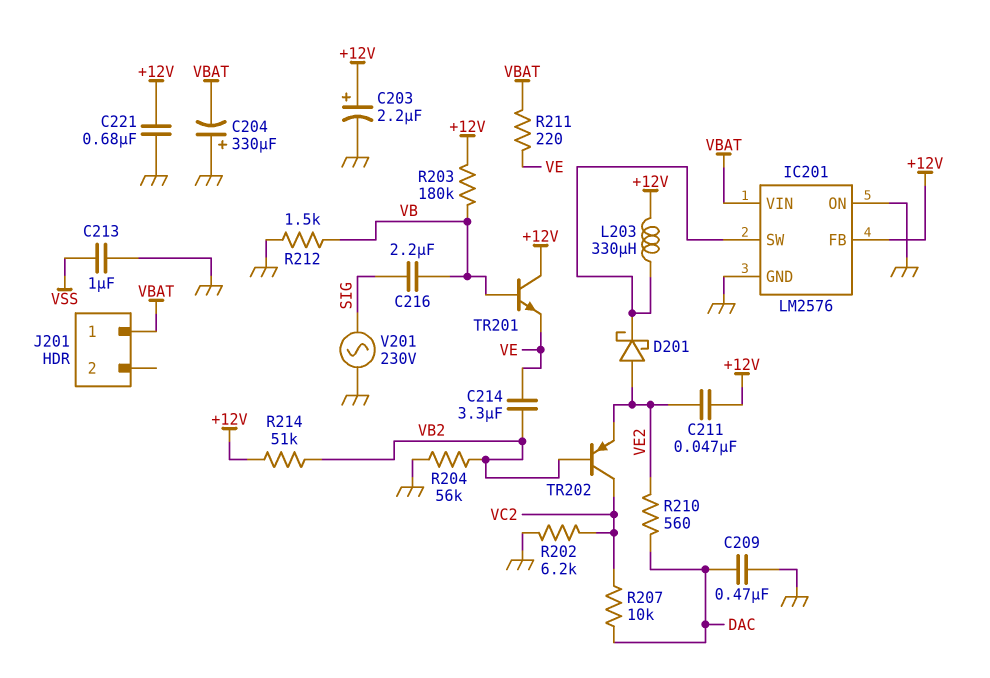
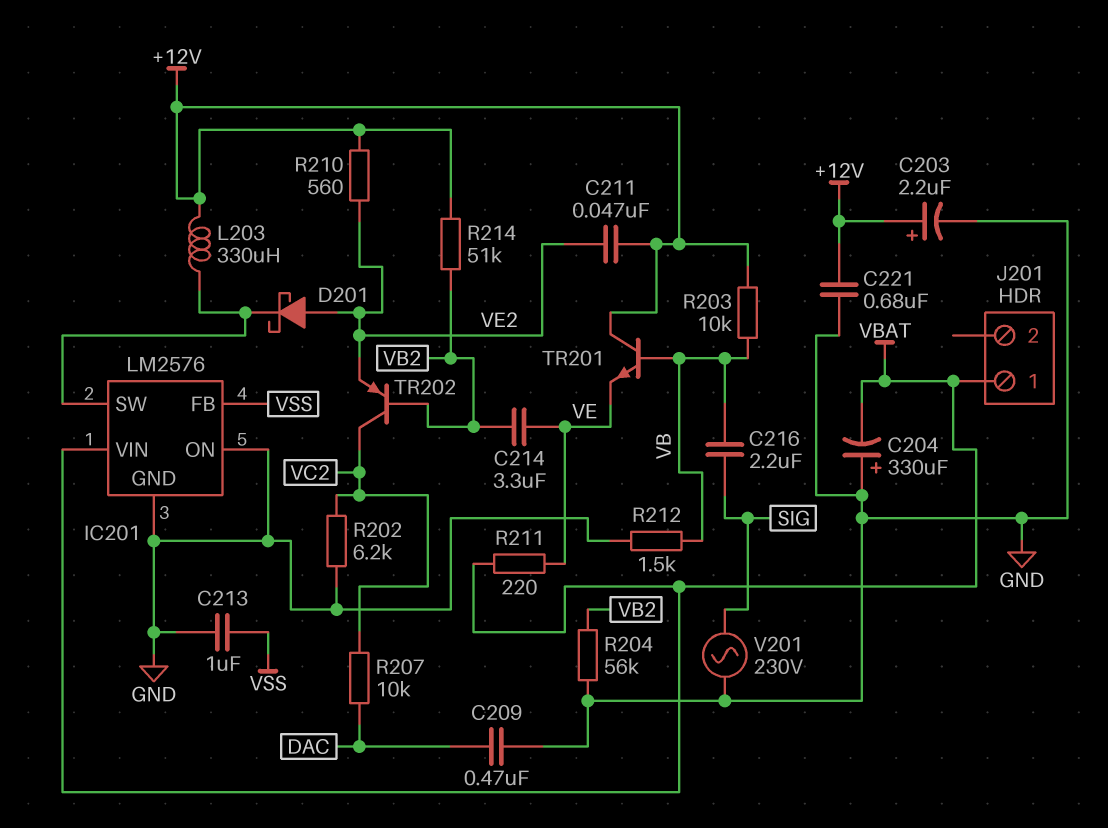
IC201 pin FB: +12V -> VSS
R203: 180k (+12V, VB) -> 10k (+12V, VB)
R210: 560 (DAC, VE2) -> 560 (+12V, VE2)

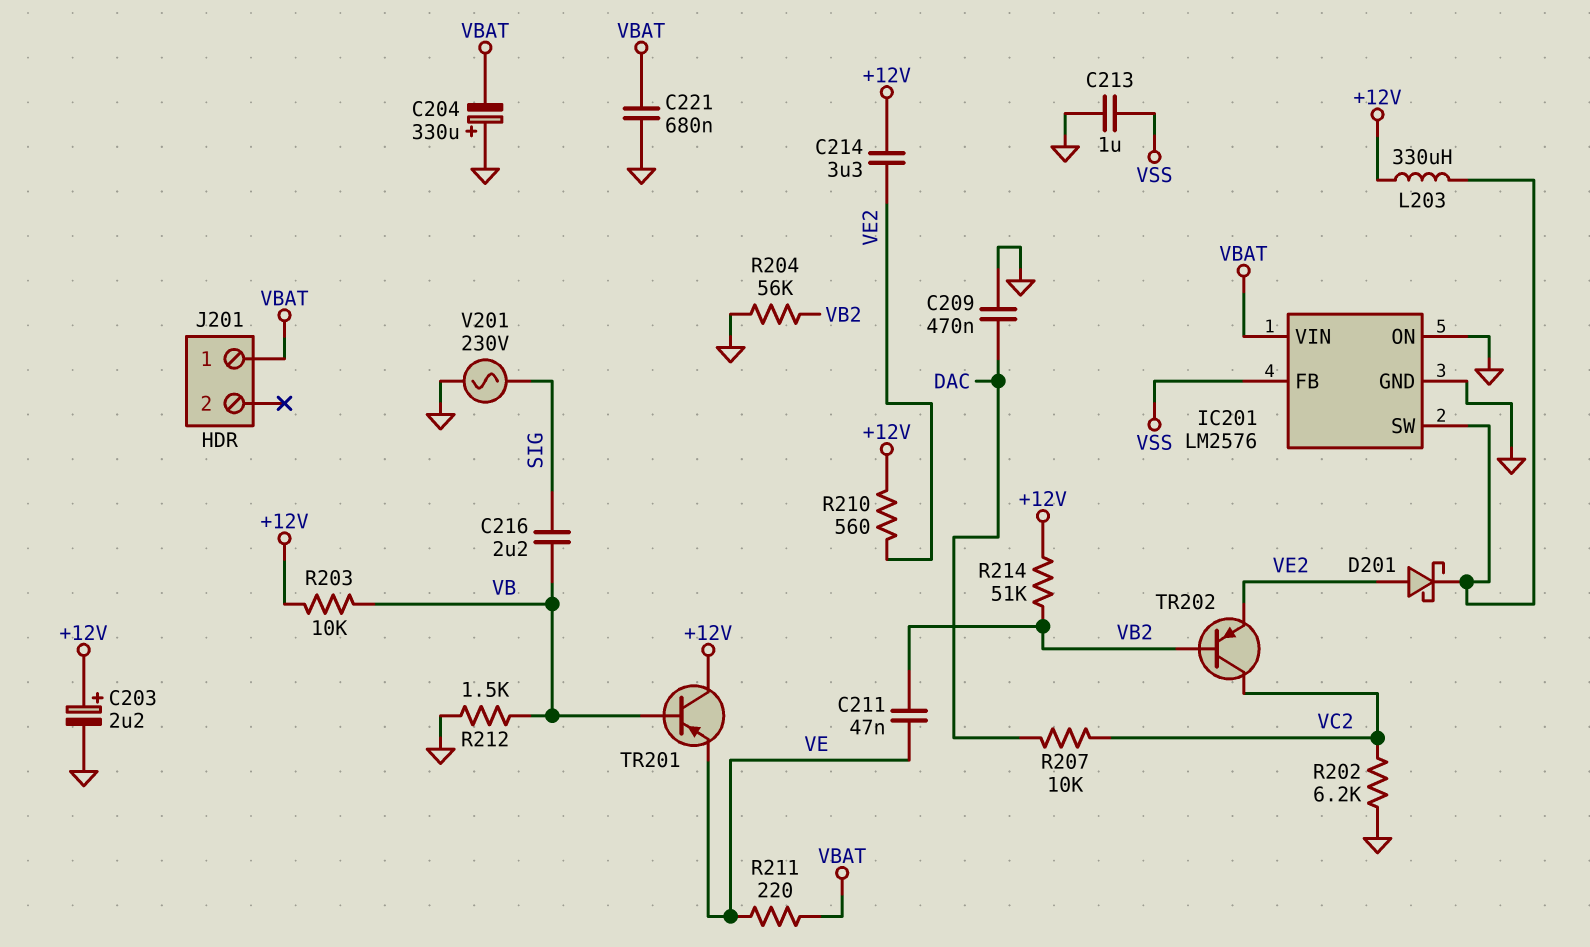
C211: 47nF (+12V, VE2) -> 47nF (VB2, VE)
C214: 3.3uF (VB2, VE) -> 3.3uF (+12V, VE2)
C221: 680nF (+12V, GND) -> 680nF (GND, VBAT)
TR201: NPN (B VB, C +12V, E VE) -> PNP (B VB, C +12V, E VE)

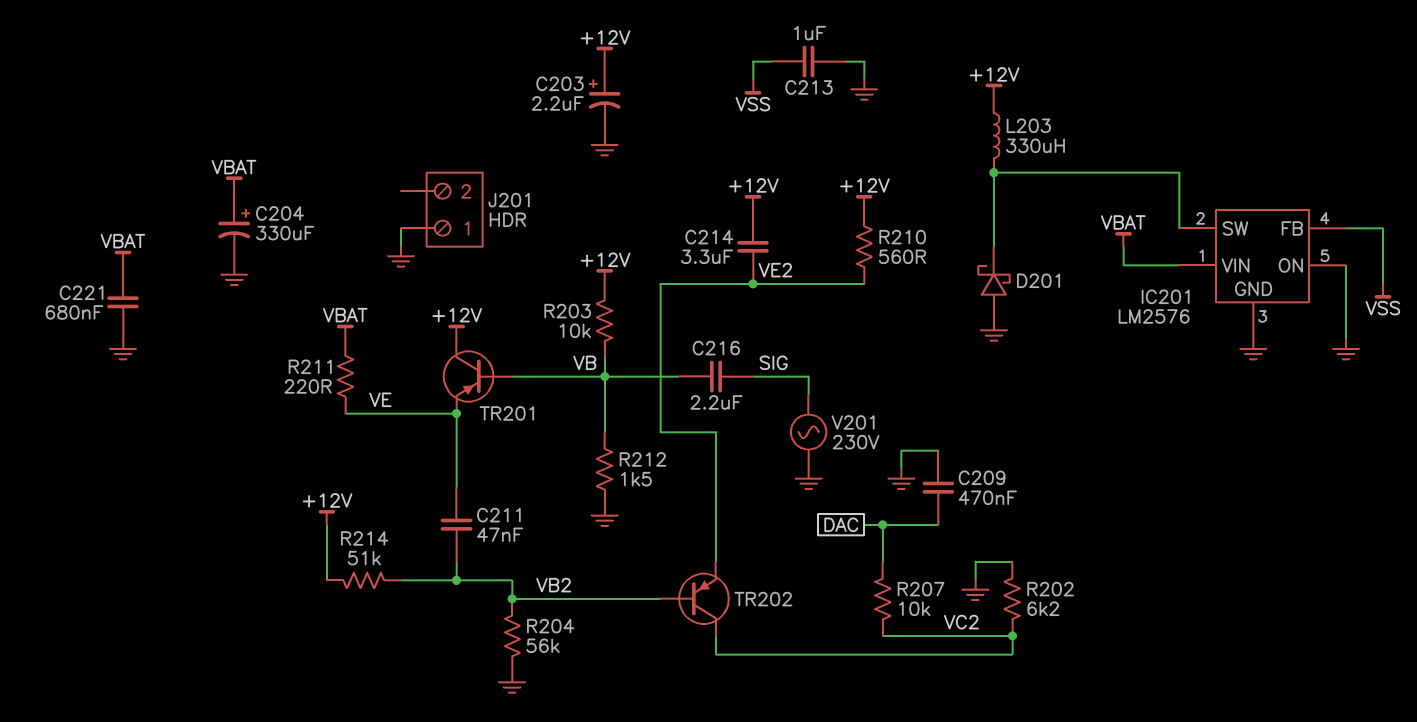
C204: 330uF (plus GND, minus VBAT) -> 330uF (plus VBAT, minus GND)
D201: schottky (A VE2, K IC201/SW) -> schottky (A GND, K IC201/SW)
J201 pin 1: VBAT -> GND

